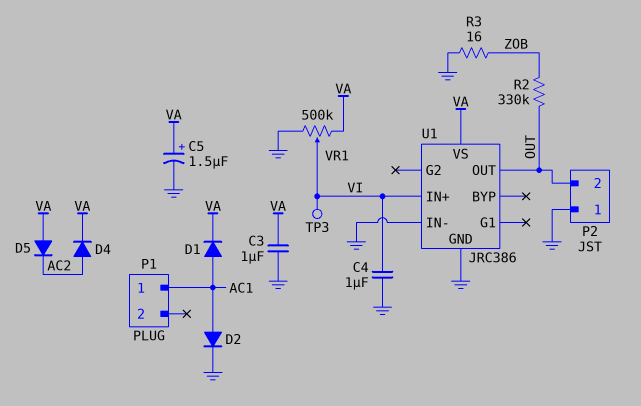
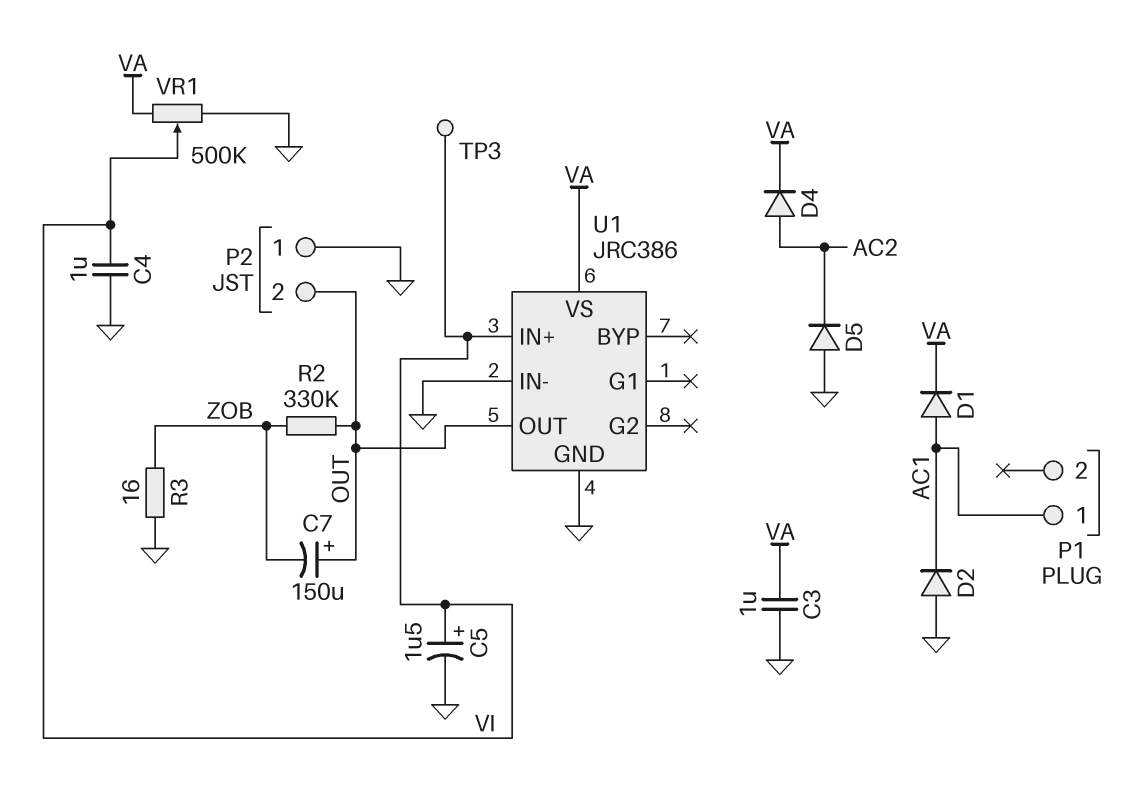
C5: 1.5uF (plus VA, minus GND) -> 1.5uF (plus VI, minus GND)
C7: none -> 150uF (plus OUT, minus ZOB)
D2: diode (A AC1, K GND) -> diode (A GND, K AC1)
D5: diode (A VA, K AC2) -> diode (A GND, K AC2)

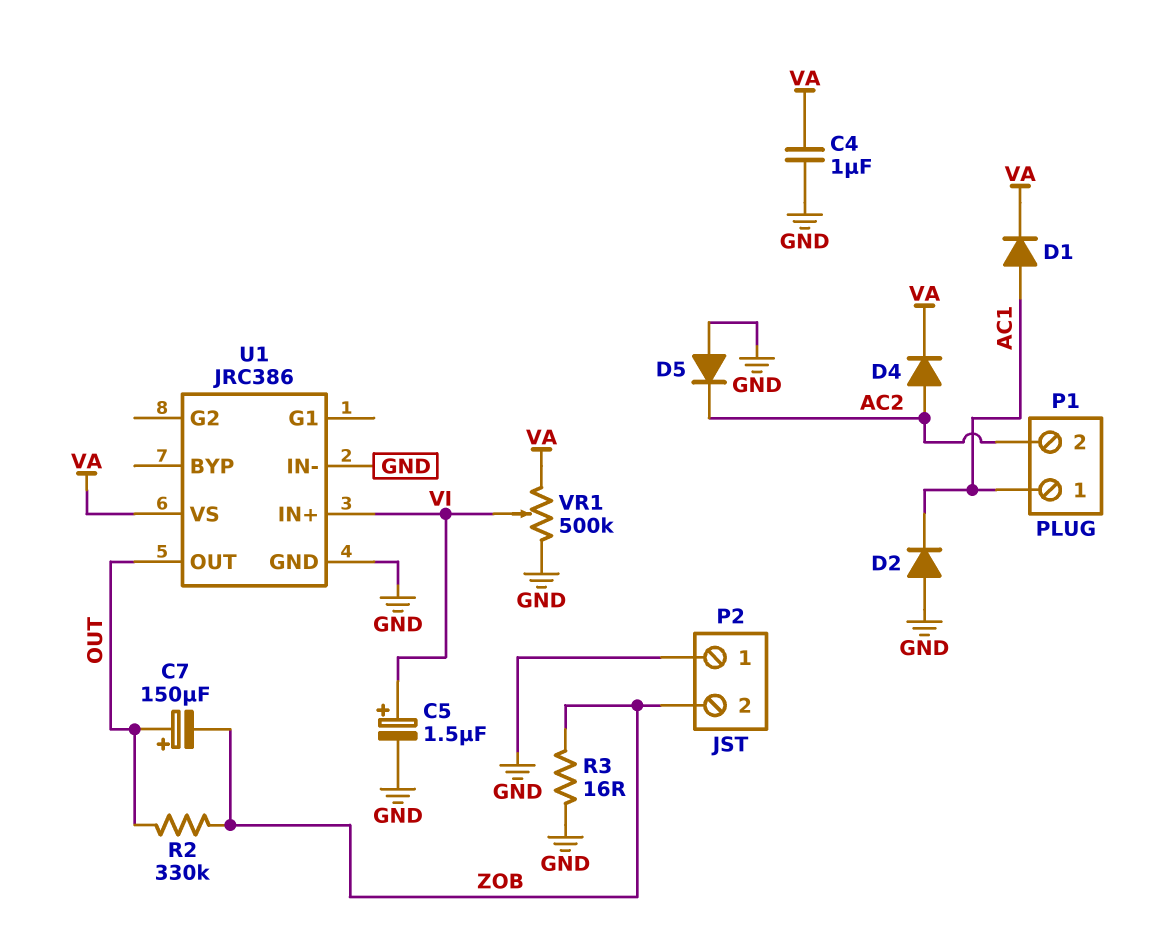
C3: 1uF (GND, VA) -> none
C4: 1uF (GND, VI) -> 1uF (GND, VA)
P1 pin 2: none -> AC2
P2 pin 2: OUT -> ZOB
TP3: test point (VI) -> none

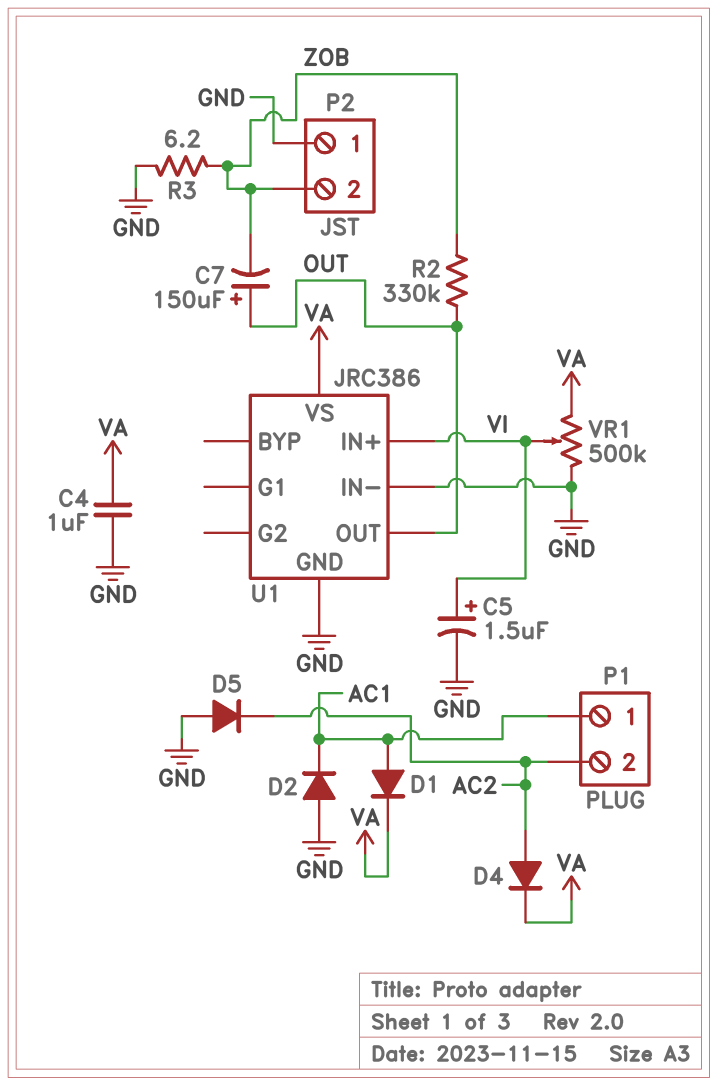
R3: 16 (GND, ZOB) -> 6.2 (GND, ZOB)

